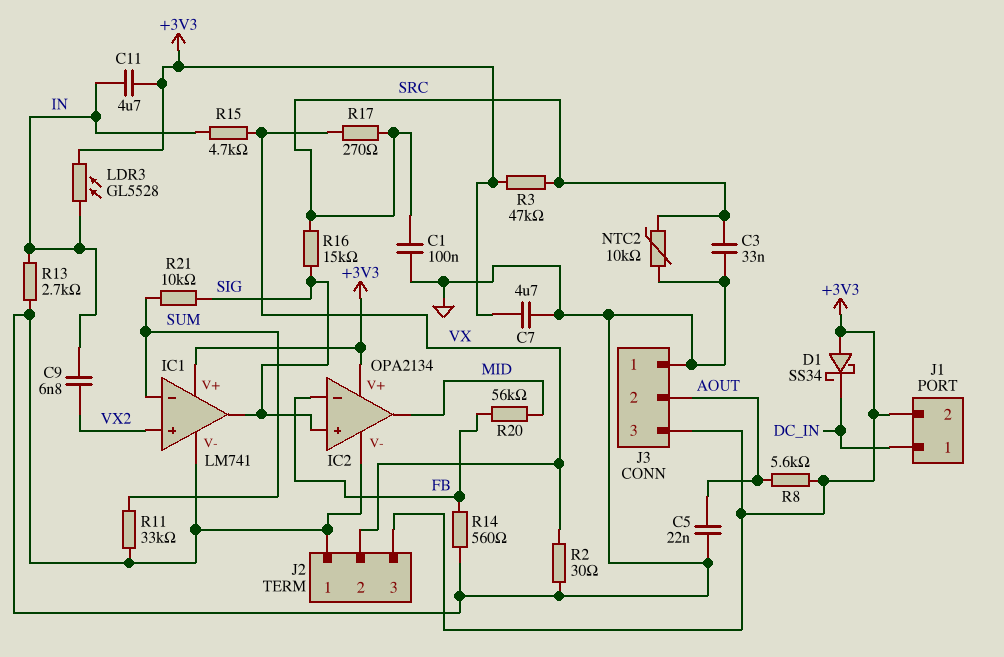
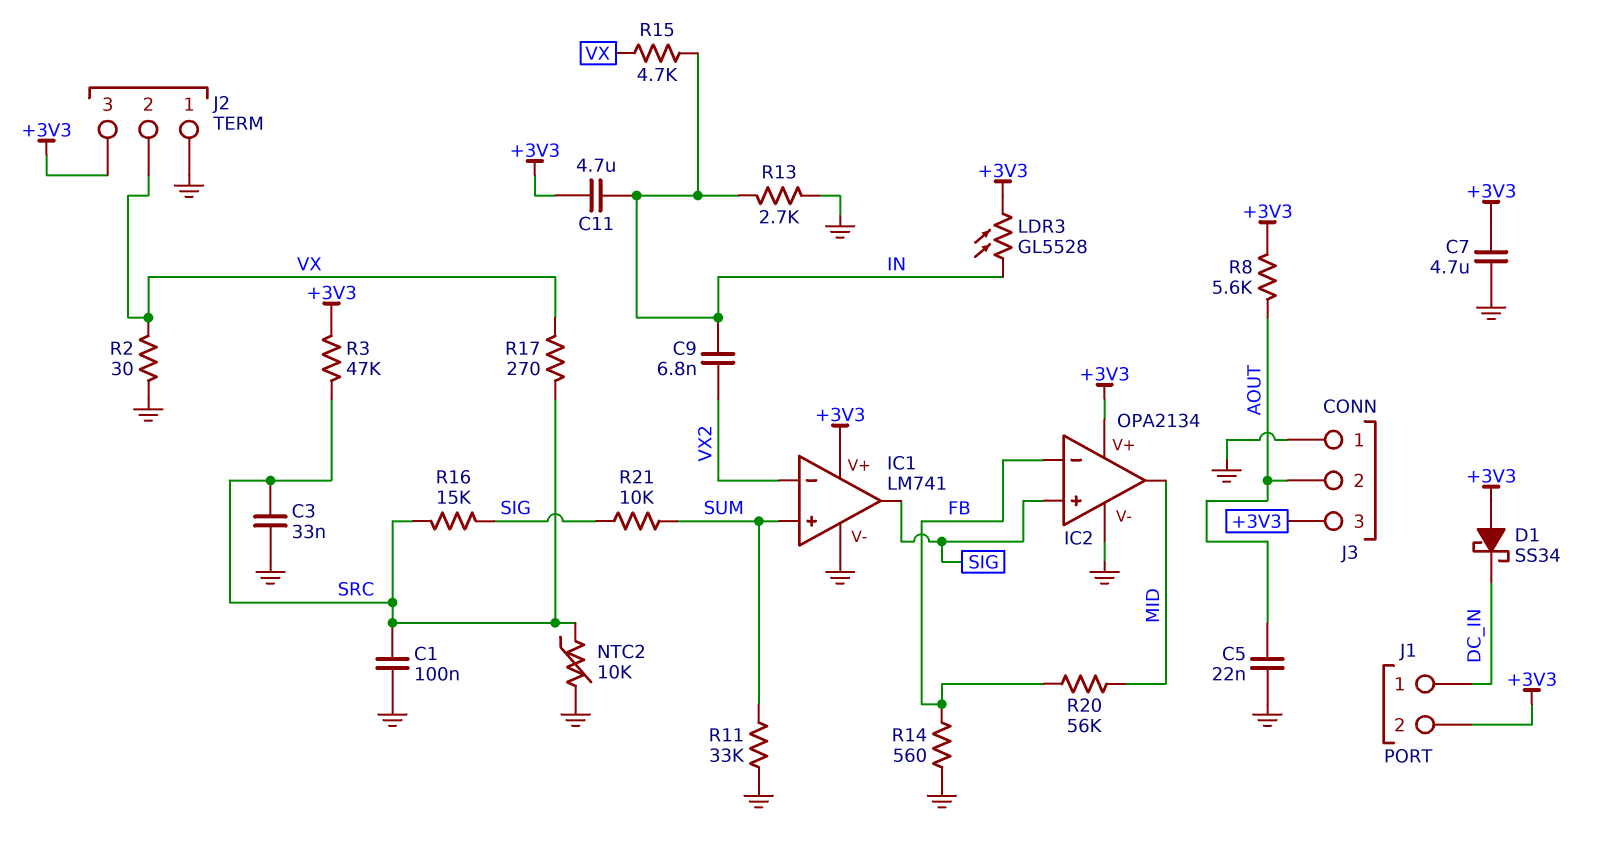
IC1 pin in+: VX2 -> SUM
IC1 pin in-: SUM -> VX2

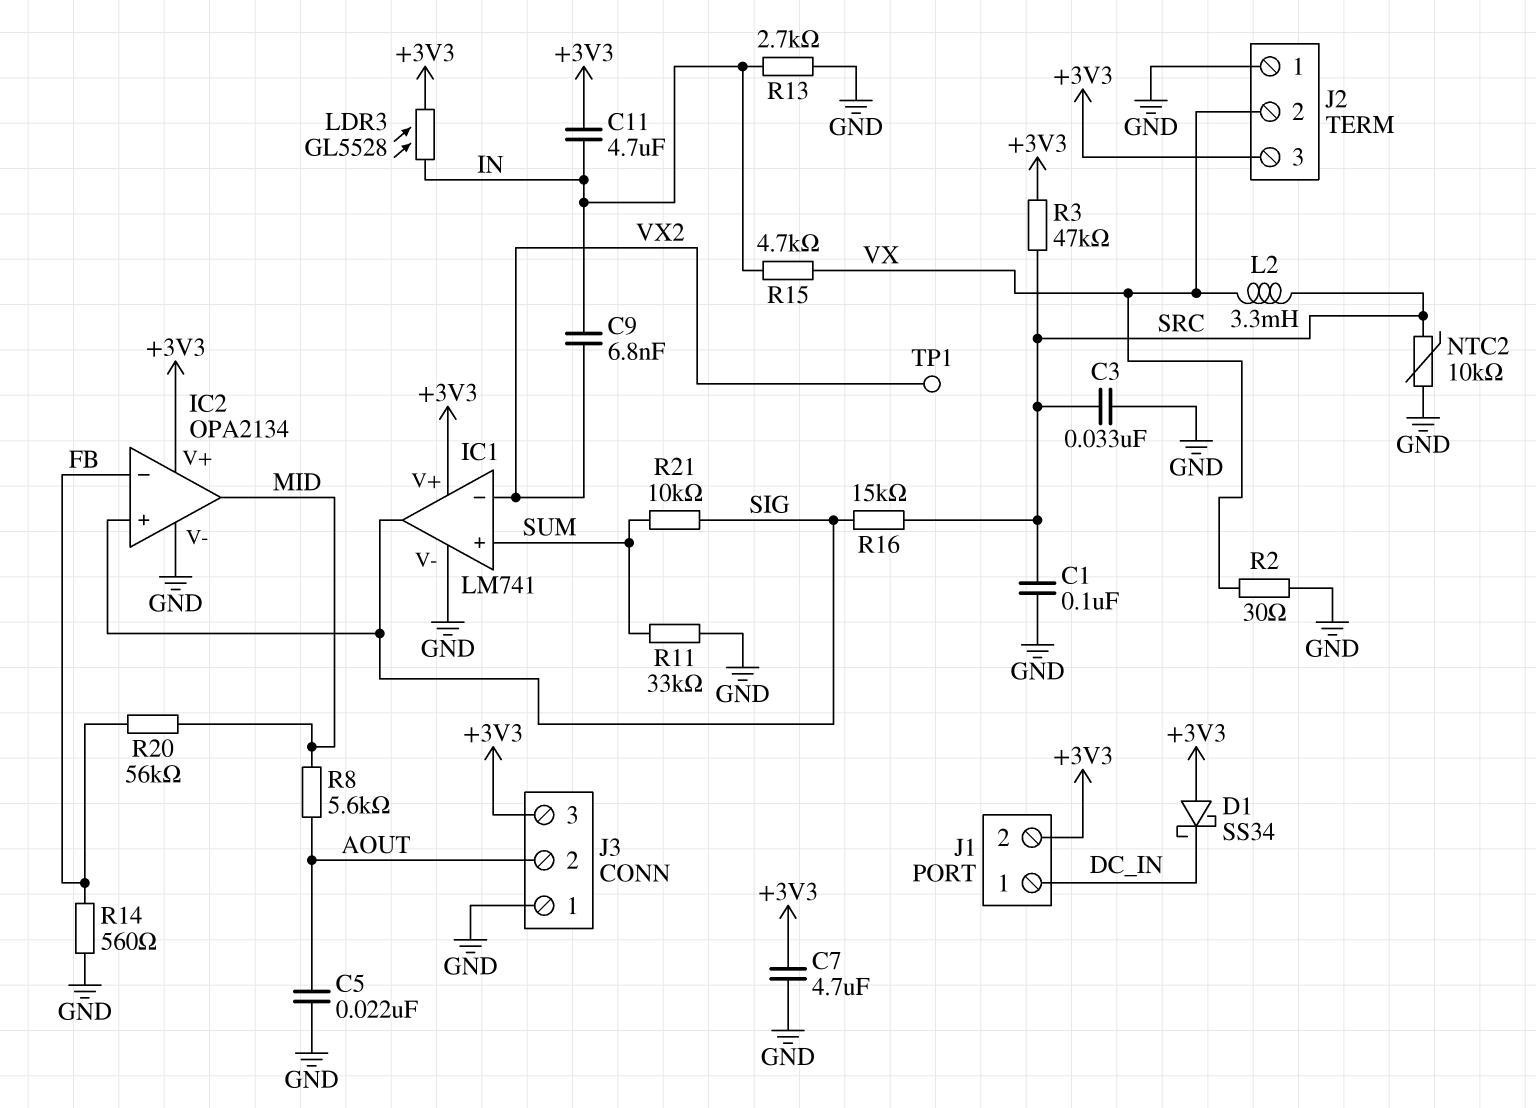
L2: none -> 3.3mH (SRC, VX)
R8: 5.6k (+3V3, AOUT) -> 5.6k (AOUT, MID)
R17: 270 (SRC, VX) -> none
TP1: none -> test point (VX2)

